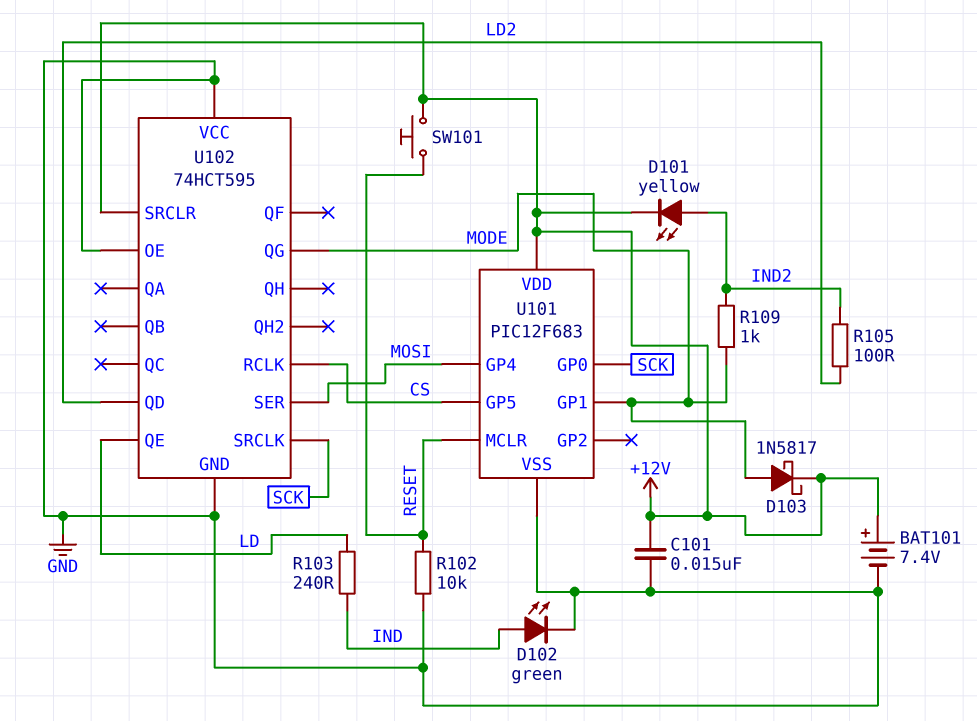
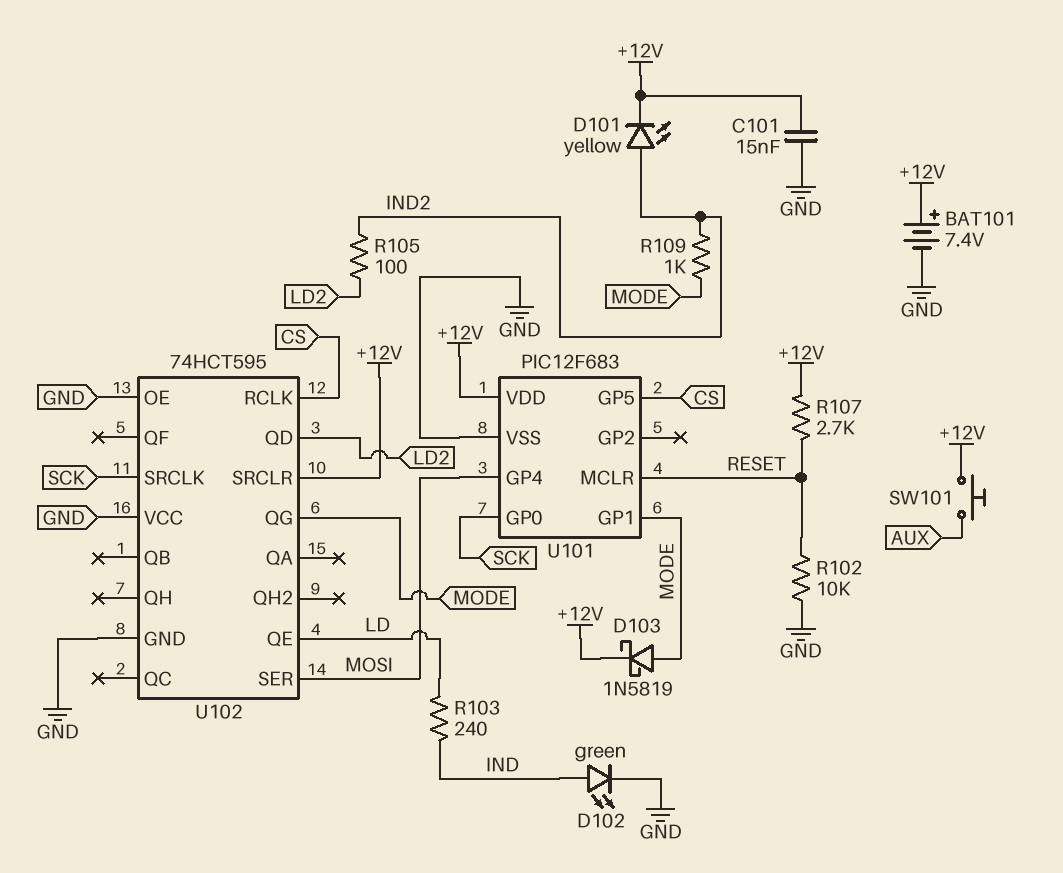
D103: schottky 1N5817 (A MODE, K +12V) -> schottky 1N5819 (A MODE, K +12V)
R107: none -> 2.7k (+12V, RESET)
SW101: button (+12V, RESET) -> button (+12V, AUX)

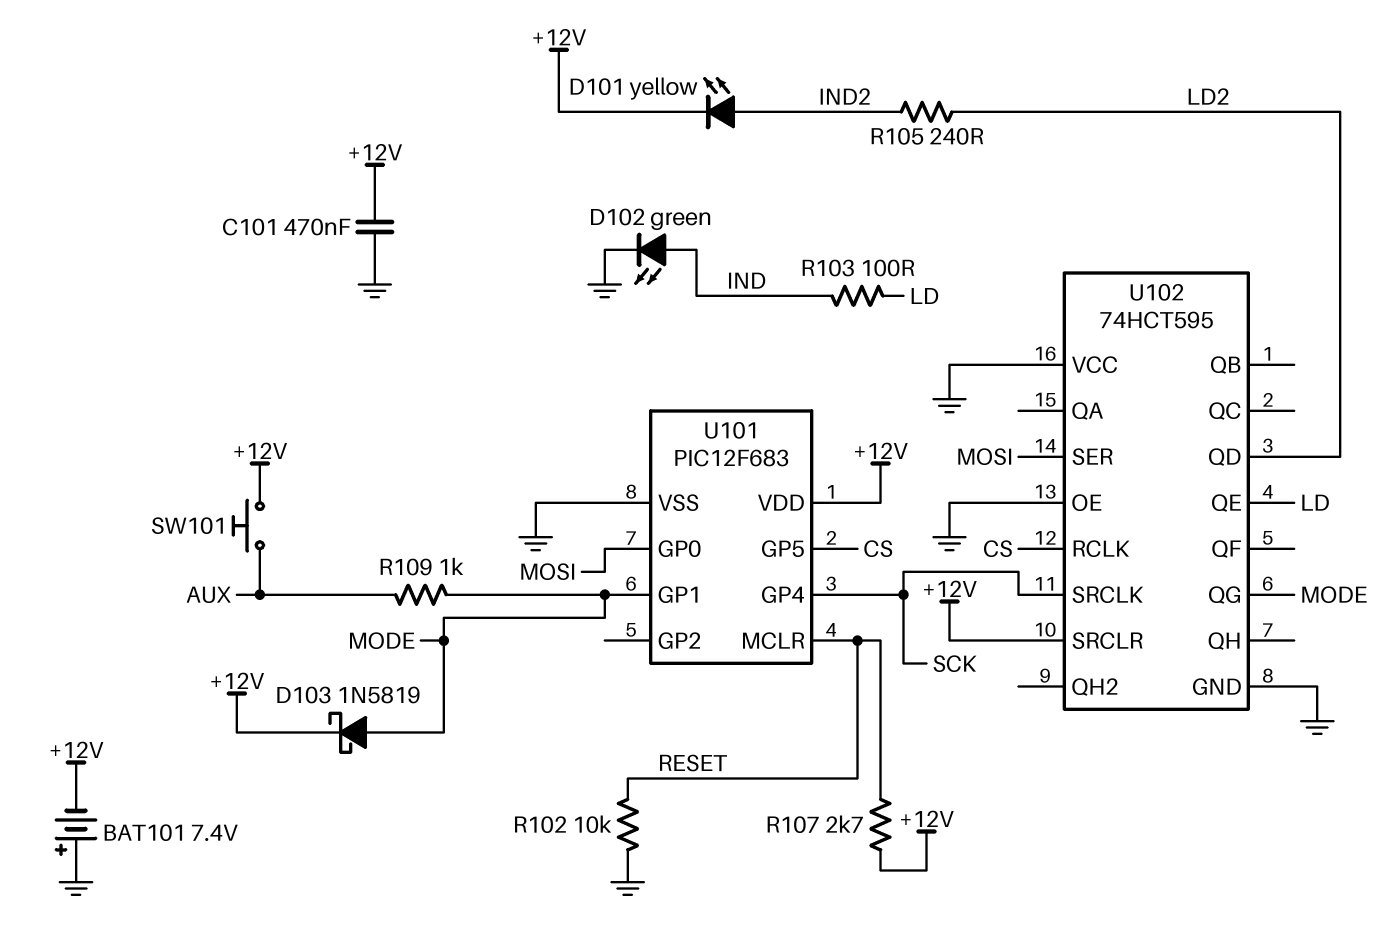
BAT101: 7.4V (plus +12V, minus GND) -> 7.4V (plus GND, minus +12V)
C101: 15nF (+12V, GND) -> 470nF (+12V, GND)
R103: 240 (IND, LD) -> 100 (IND, LD)
R105: 100 (IND2, LD2) -> 240 (IND2, LD2)
R109: 1k (IND2, MODE) -> 1k (AUX, MODE)
U101 pin GP0: SCK -> MOSI
U101 pin GP4: MOSI -> SCK

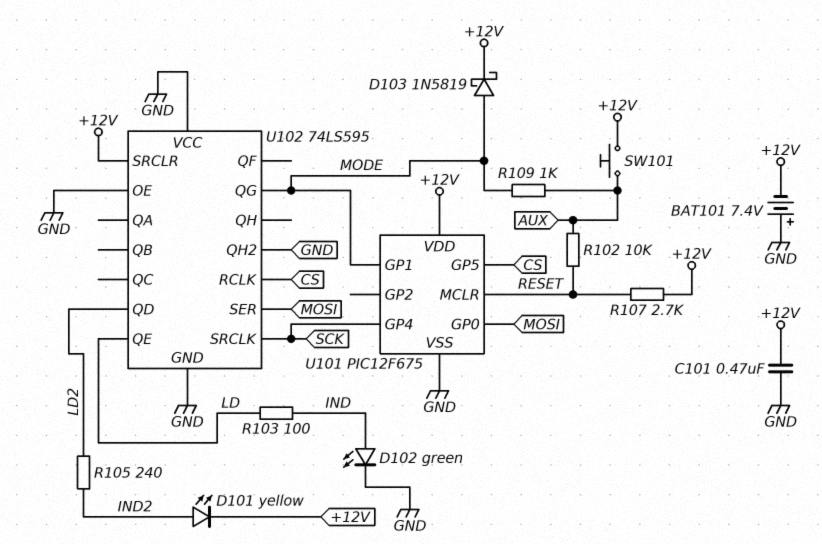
R102: 10k (GND, RESET) -> 10k (AUX, RESET)
U101: PIC12F683 -> PIC12F675
U102: 74HCT595 -> 74LS595
U102 pin QH2: none -> GND

